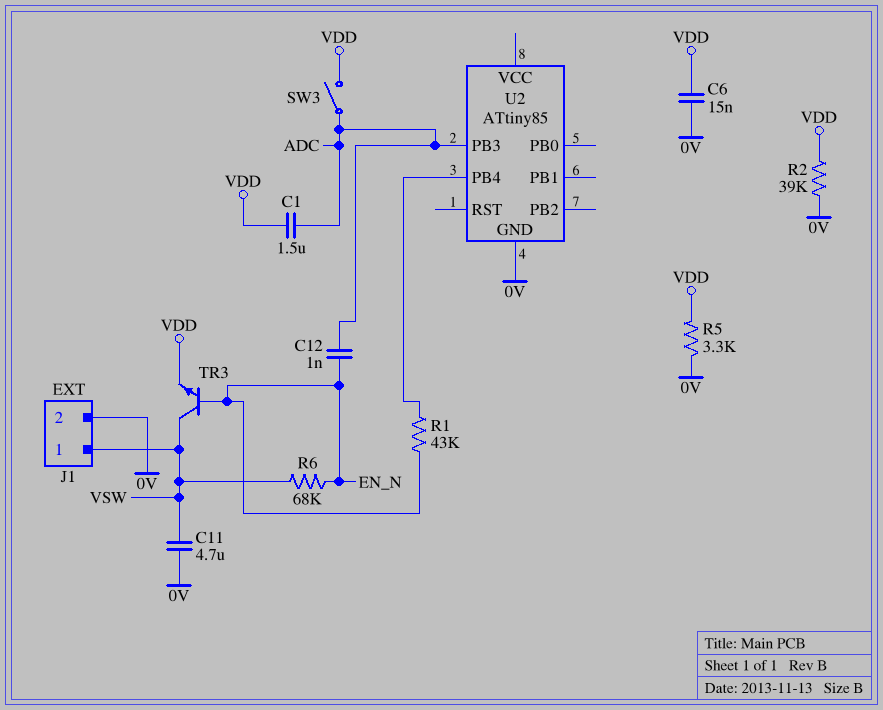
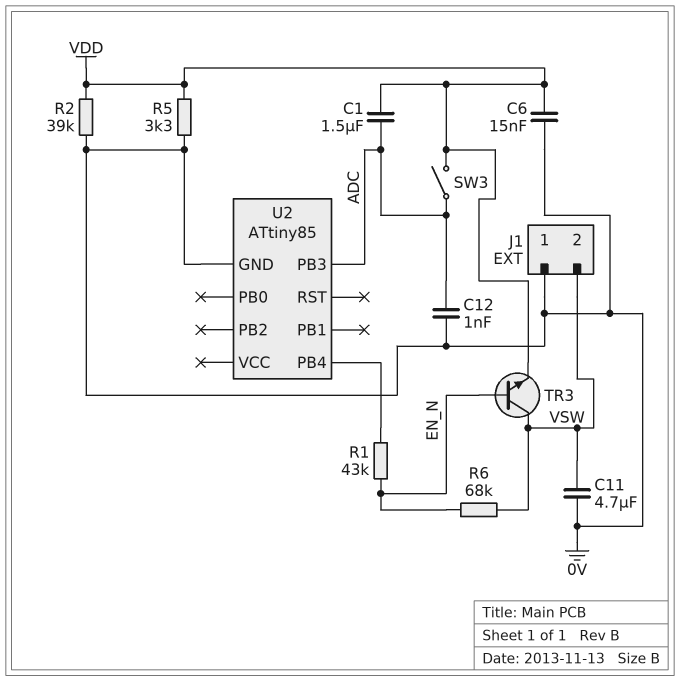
C12: 1nF (ADC, EN_N) -> 1nF (0V, ADC)
J1 pin 1: VSW -> 0V
J1 pin 2: 0V -> VSW

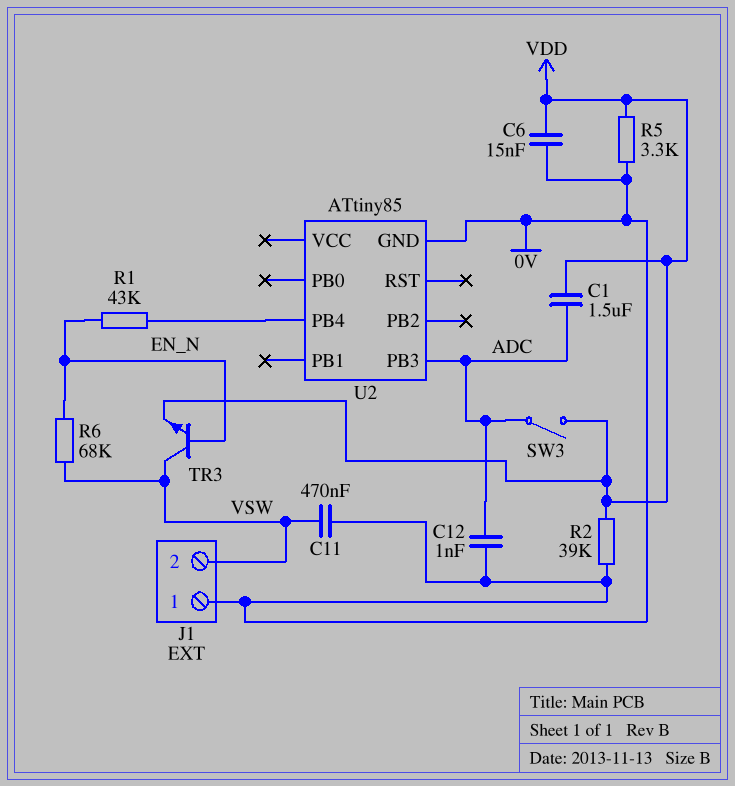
C11: 4.7uF (0V, VSW) -> 470nF (0V, VSW)

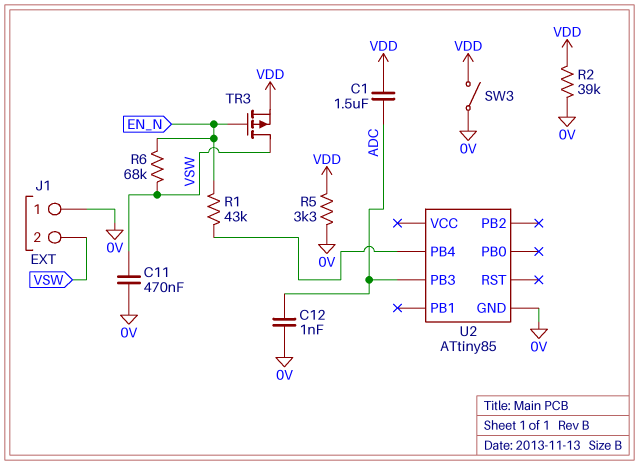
C6: 15nF (0V, VDD) -> none
SW3: switch (ADC, VDD) -> switch (0V, VDD)
TR3: NPN (B EN_N, C VSW, E VDD) -> PMOS (G EN_N, D VSW, S VDD)

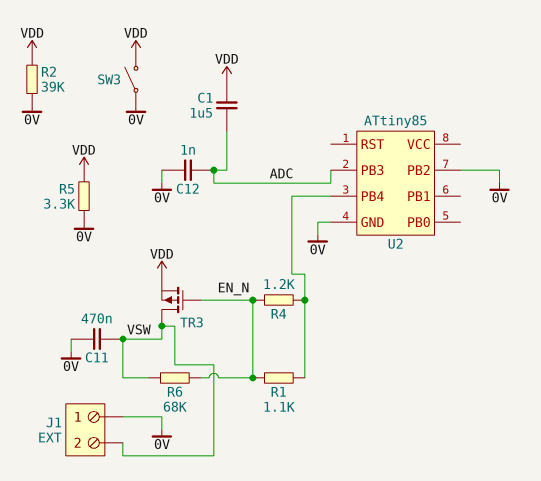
R1: 43k (EN_N, U2/PB4) -> 1.1k (EN_N, U2/PB4)
R4: none -> 1.2k (EN_N, U2/PB4)
U2 pin PB2: none -> 0V

